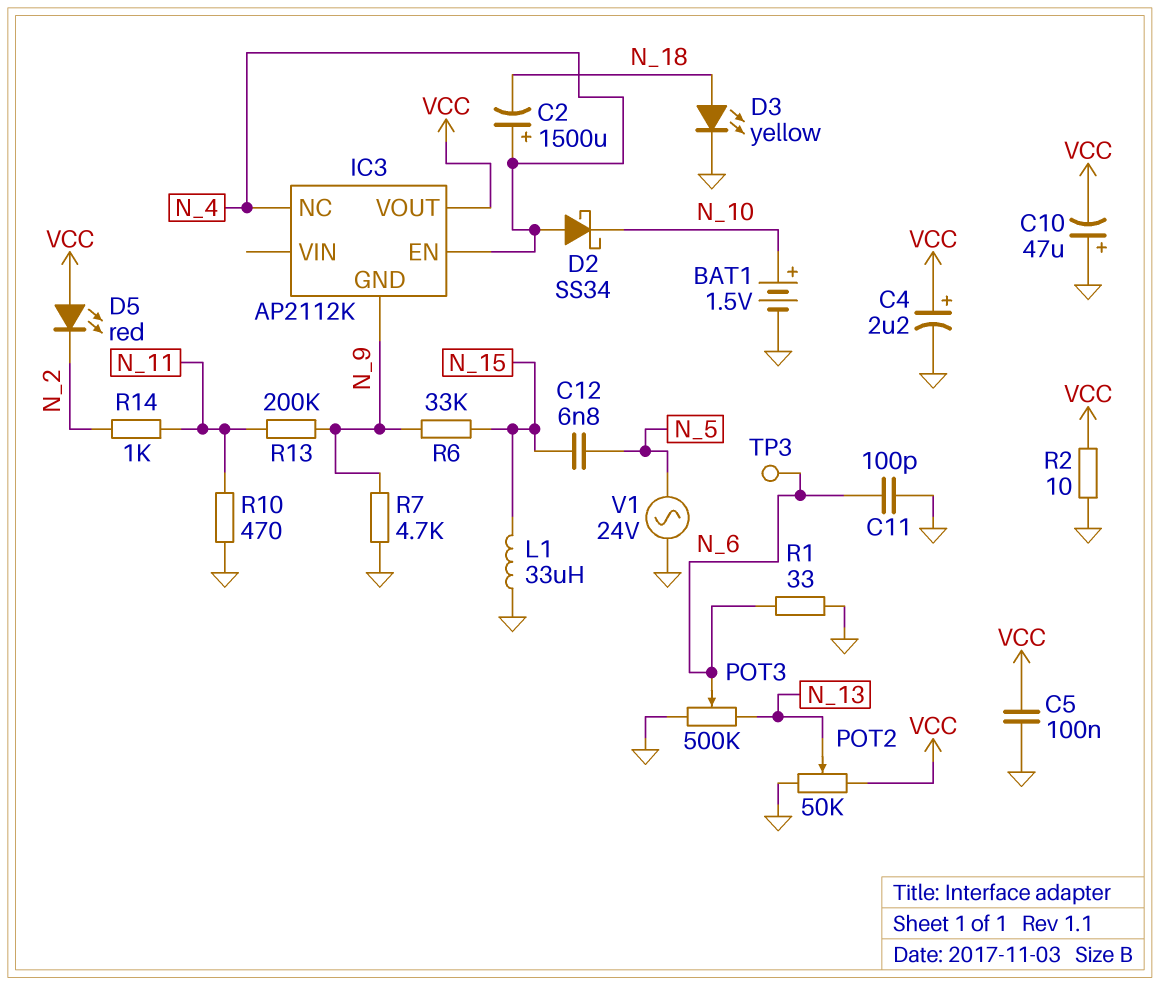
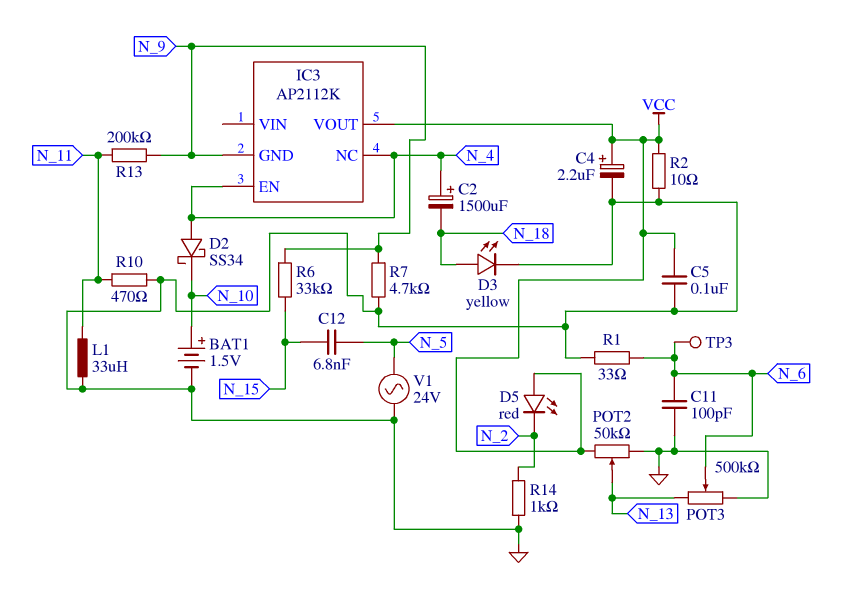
C10: 47uF (plus GND, minus VCC) -> none
L1: 33uH (GND, N_15) -> 33uH (GND, N_11)
R14: 1k (N_2, N_11) -> 1k (GND, N_2)

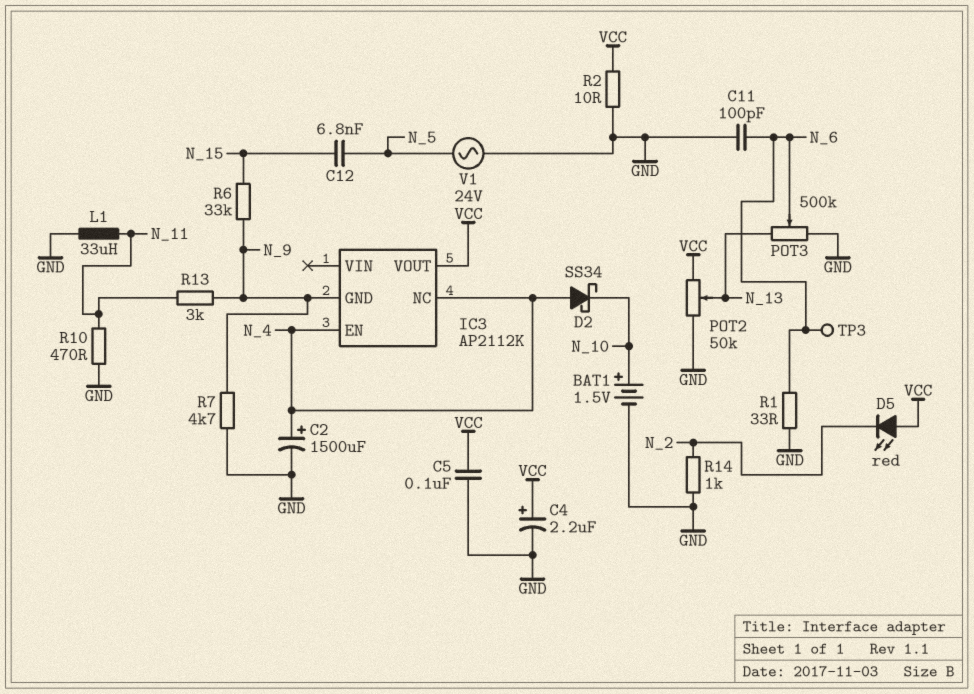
C2: 1500uF (plus N_4, minus N_18) -> 1500uF (plus N_4, minus GND)
D3: LED yellow (A N_18, K GND) -> none
R13: 200k (N_9, N_11) -> 3k (N_9, N_11)

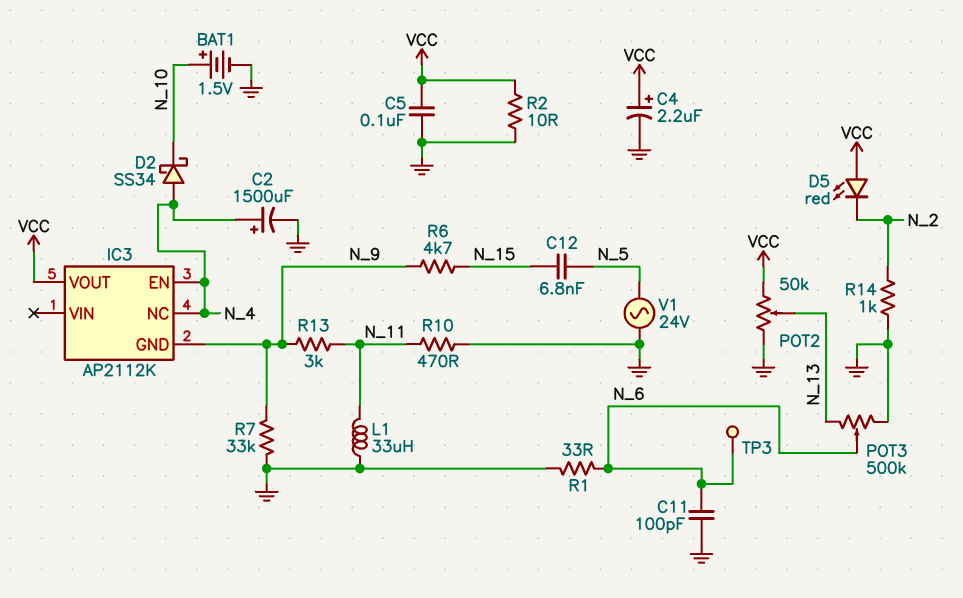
R6: 33k (N_9, N_15) -> 4.7k (N_9, N_15)
R7: 4.7k (GND, N_9) -> 33k (GND, N_9)

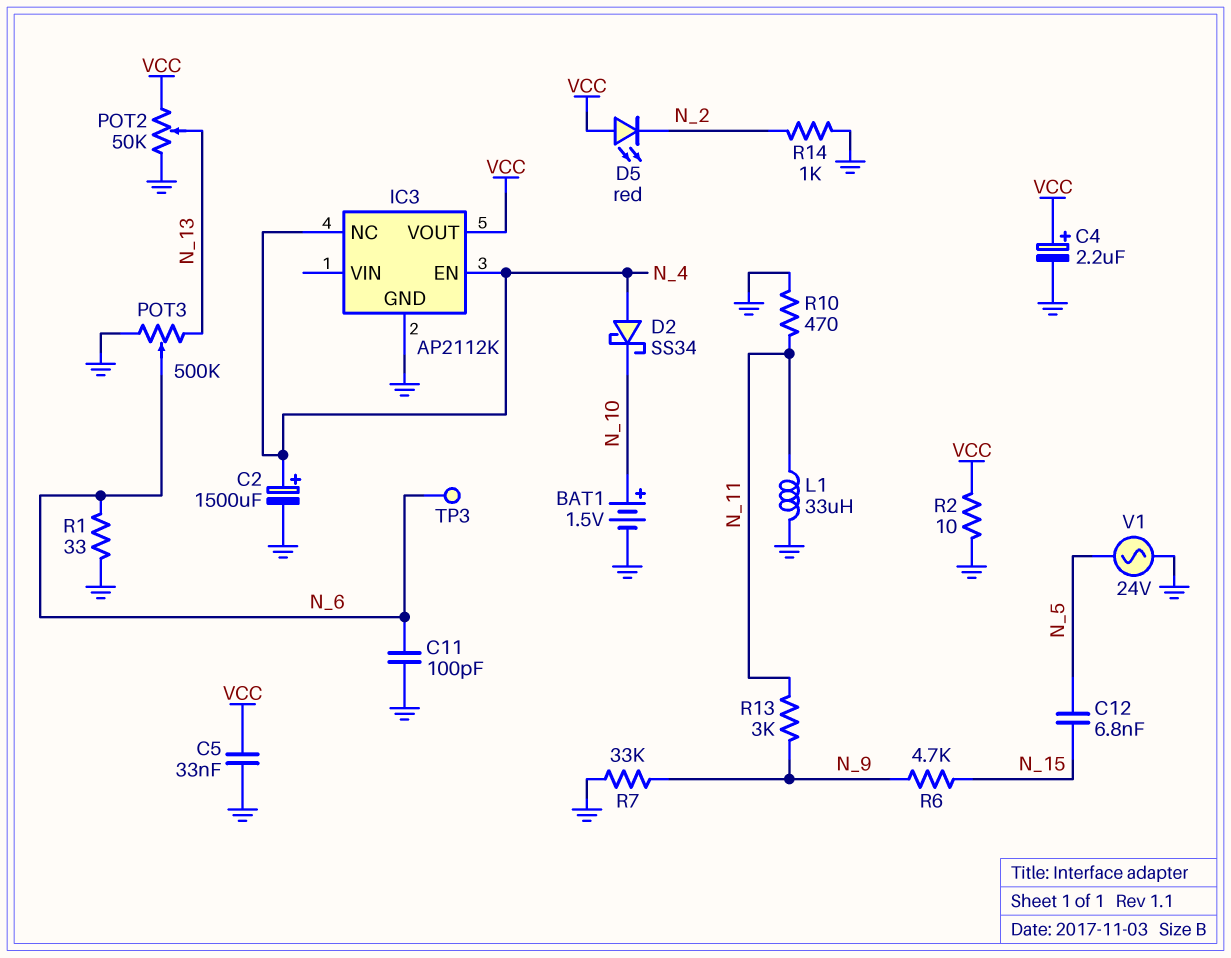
C5: 100nF (GND, VCC) -> 33nF (GND, VCC)
IC3 pin GND: N_9 -> GND

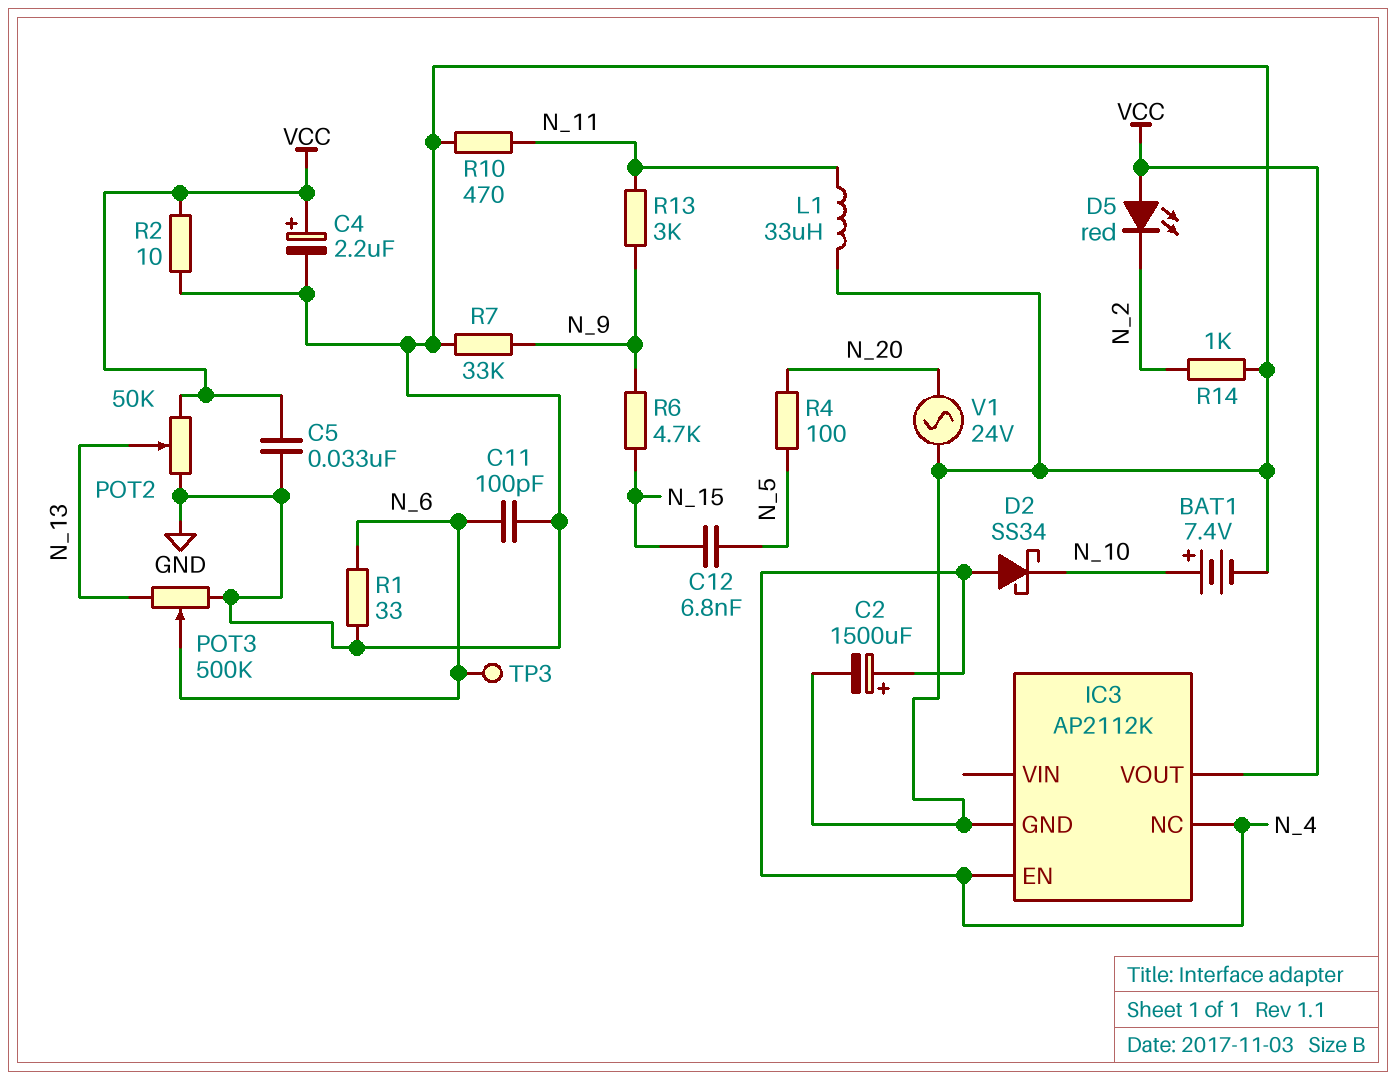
BAT1: 1.5V (plus N_10, minus GND) -> 7.4V (plus N_10, minus GND)
R4: none -> 100 (N_5, N_20)
V1: AC 24V (GND, N_5) -> AC 24V (GND, N_20)

